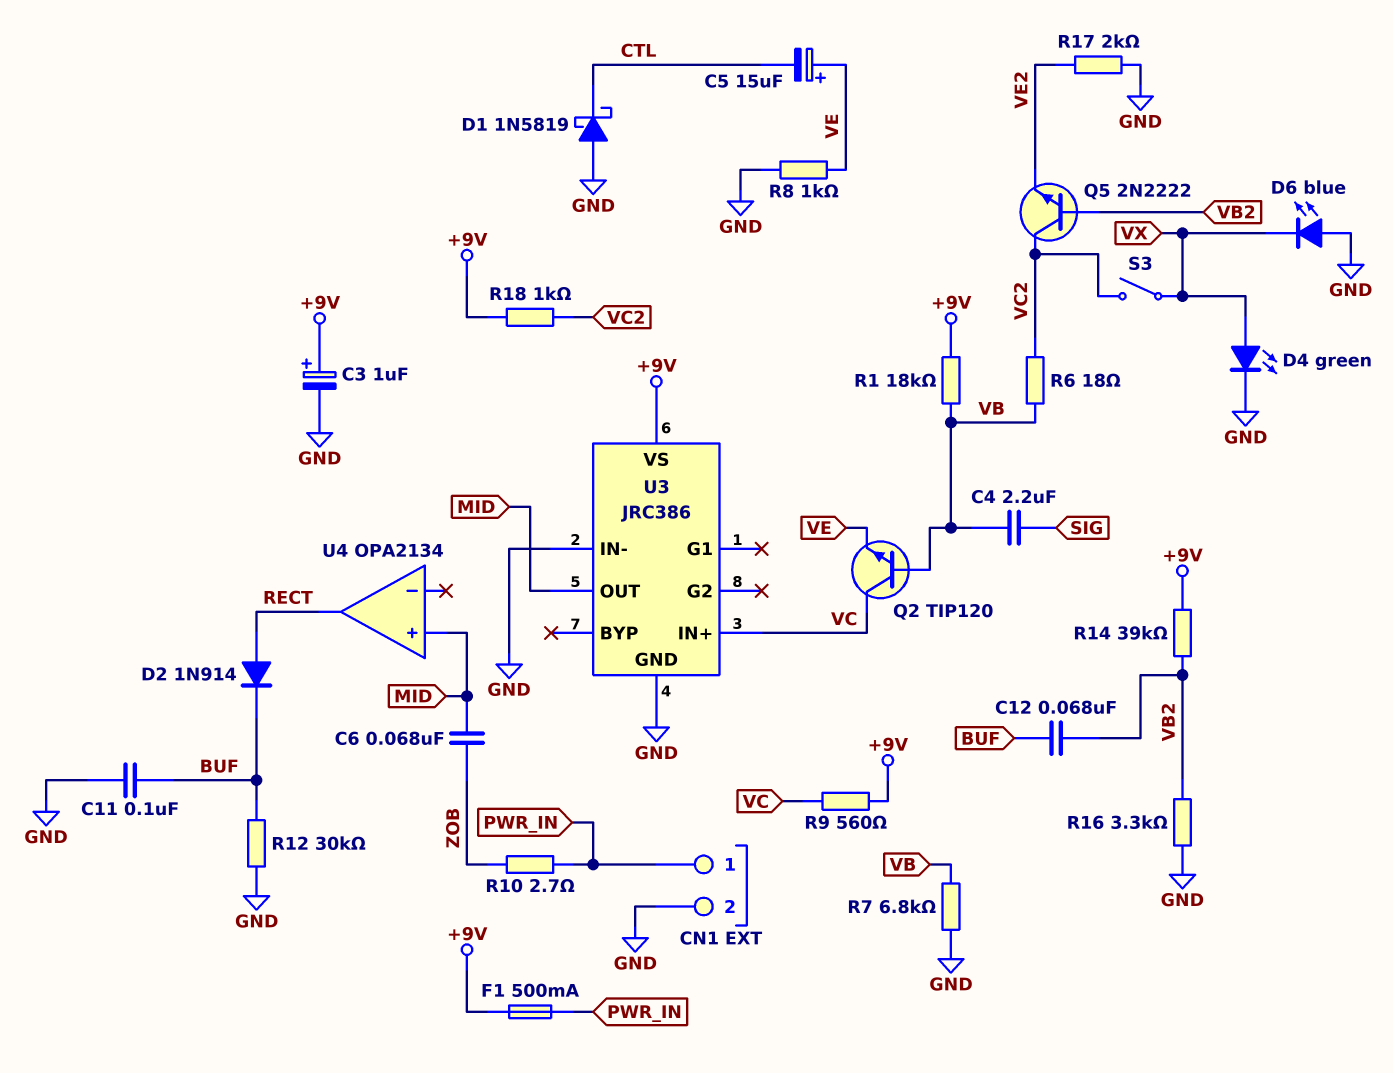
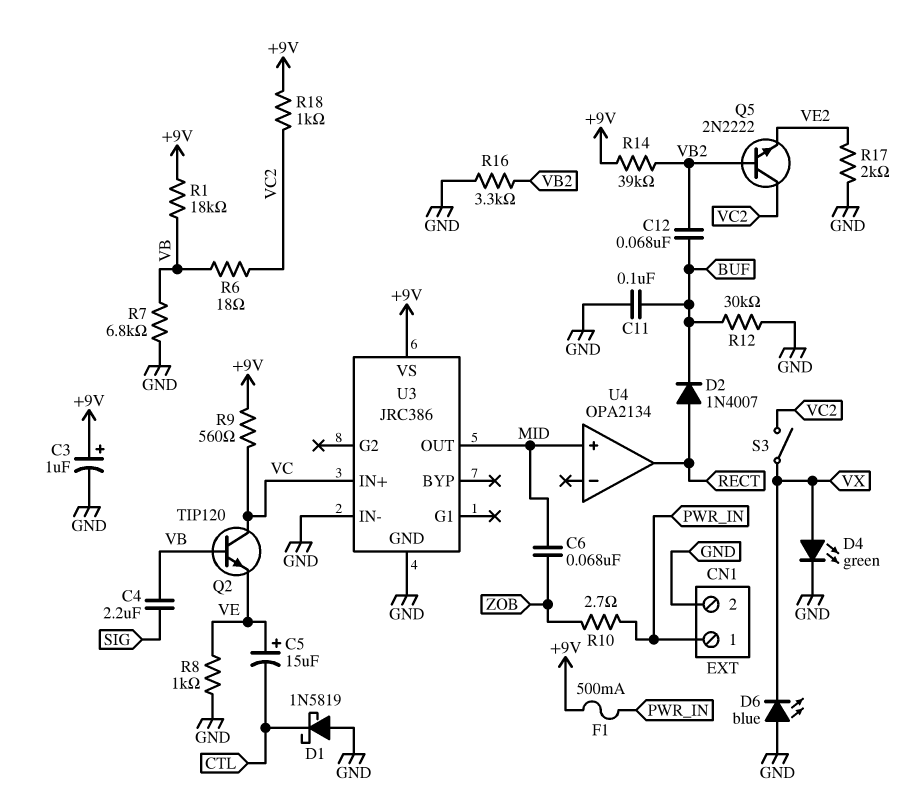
D2: diode 1N914 (A RECT, K BUF) -> diode 1N4007 (A RECT, K BUF)

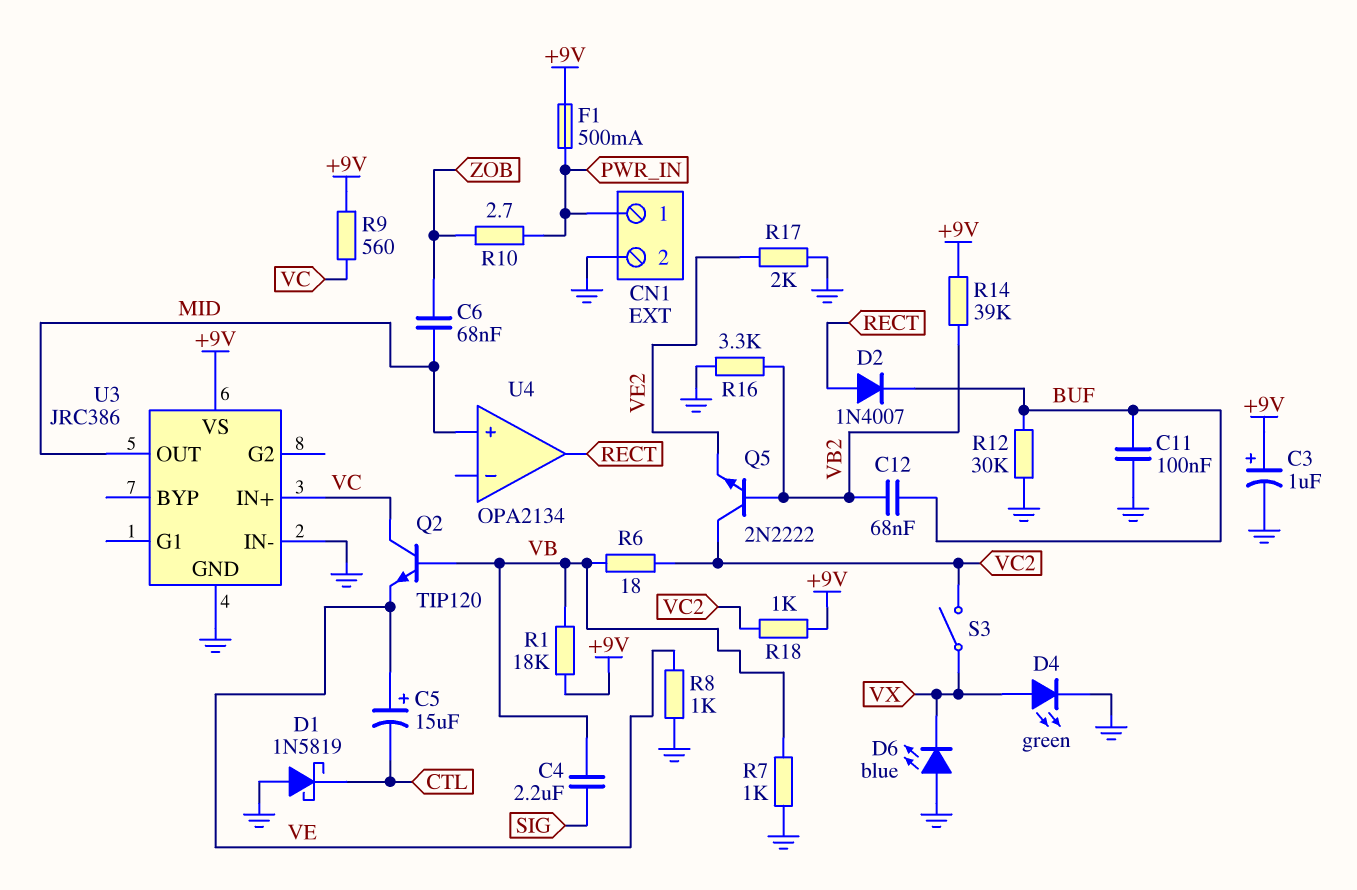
R7: 6.8k (GND, VB) -> 1k (GND, VB)

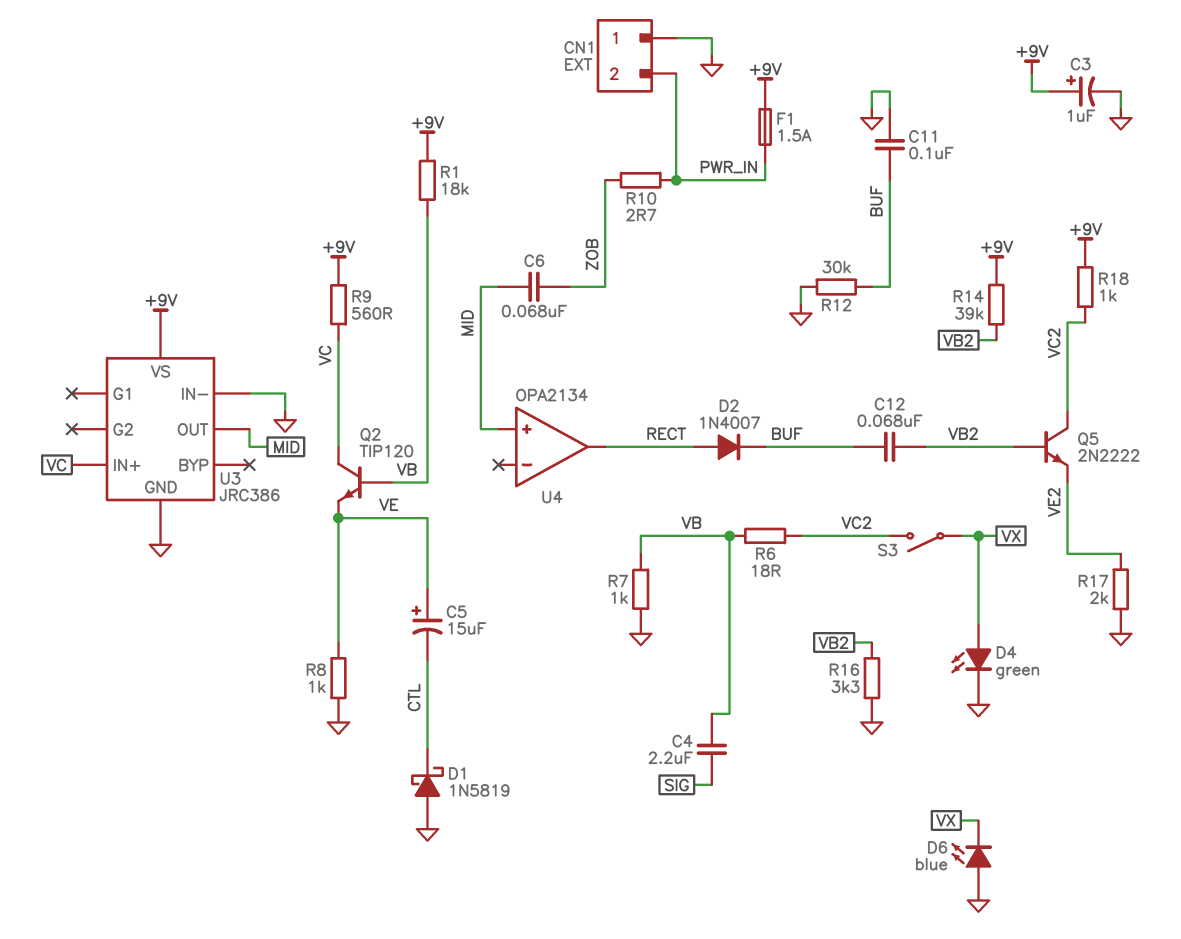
CN1 pin 1: PWR_IN -> GND
CN1 pin 2: GND -> PWR_IN
F1: 500mA (+9V, PWR_IN) -> 1.5A (+9V, PWR_IN)

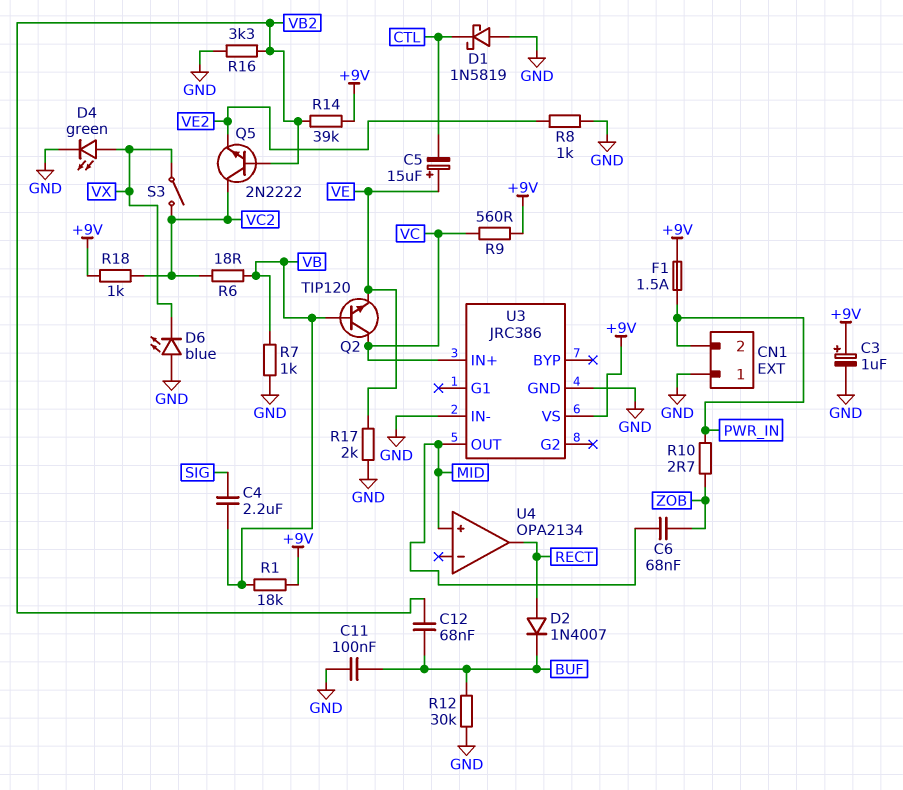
R8: 1k (GND, VE) -> 1k (GND, VE2)
R17: 2k (GND, VE2) -> 2k (GND, VE)

